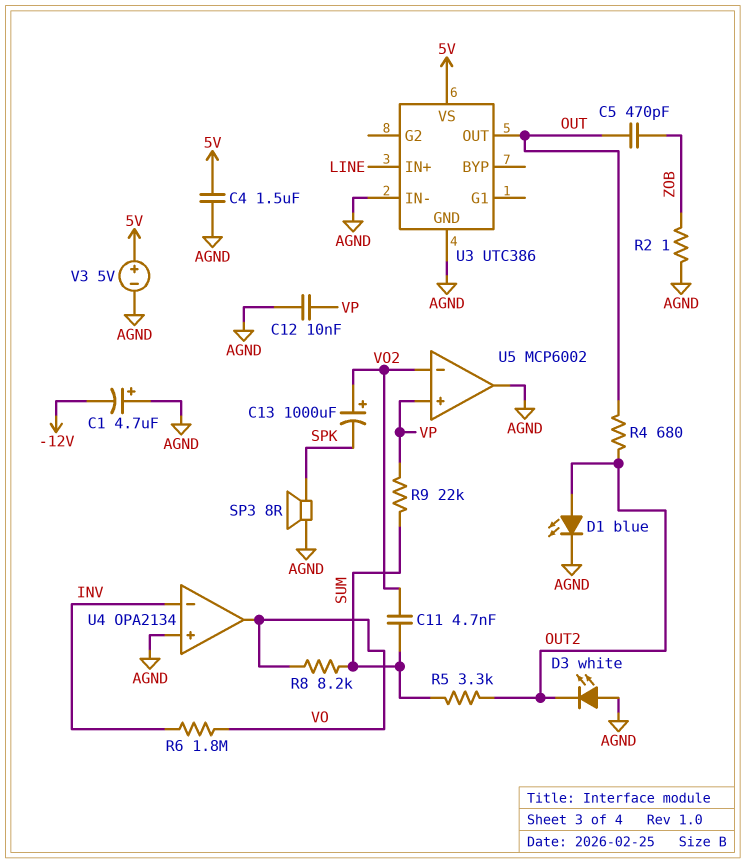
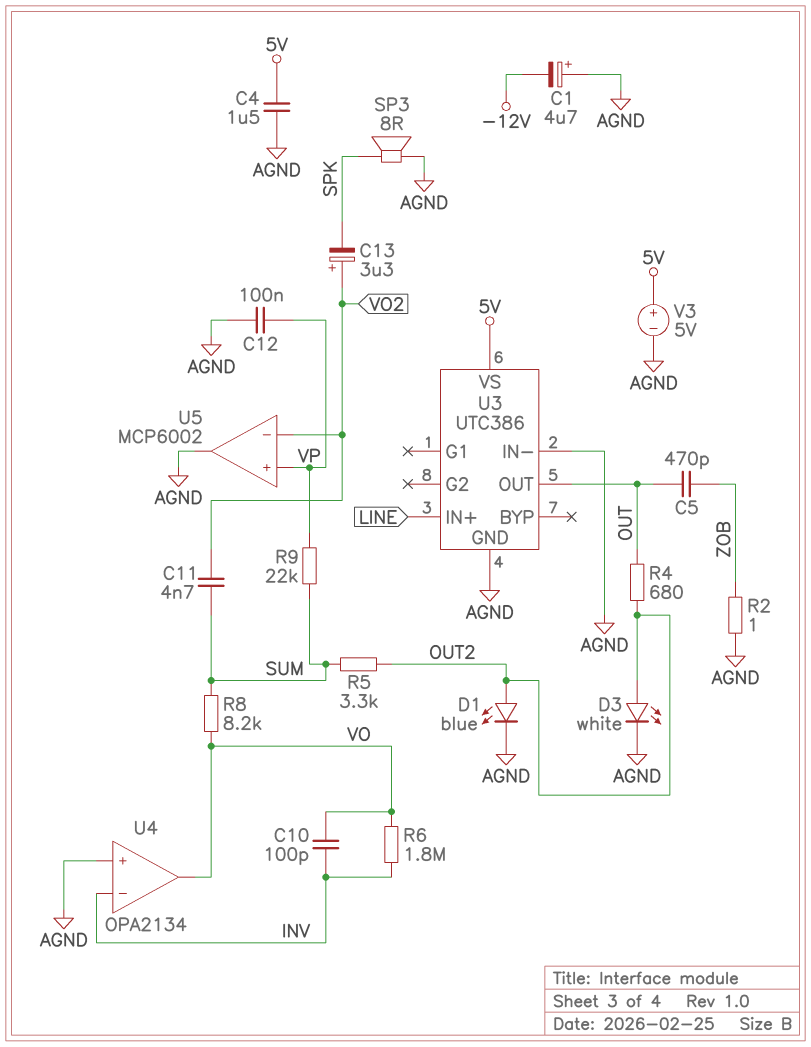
C10: none -> 100pF (INV, VO)
C12: 10nF (AGND, VP) -> 100nF (AGND, VP)
C13: 1000uF (plus VO2, minus SPK) -> 3.3uF (plus VO2, minus SPK)
D3: LED white (A AGND, K OUT2) -> LED white (A OUT2, K AGND)

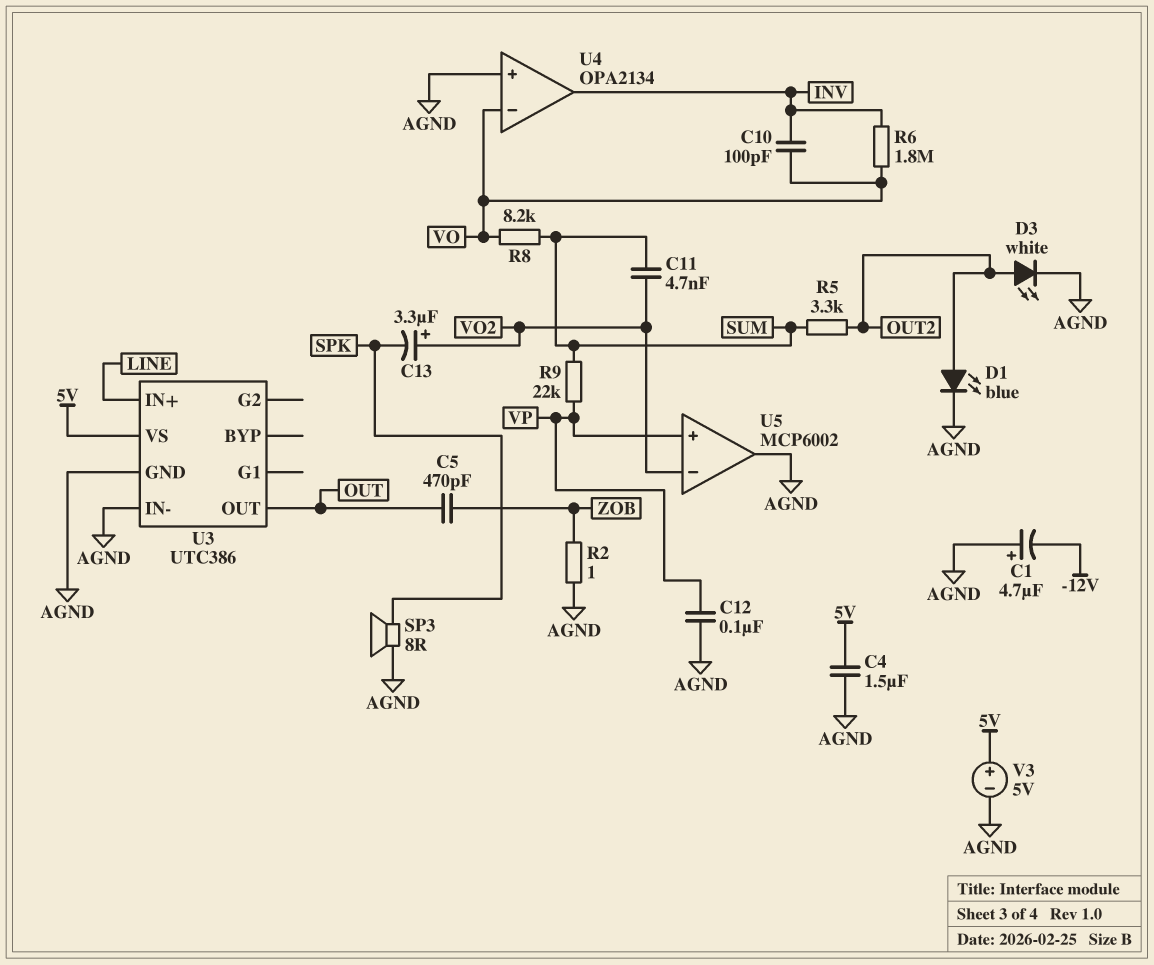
R4: 680 (OUT, OUT2) -> none
U4 pin in-: INV -> VO
U4 pin out: VO -> INV

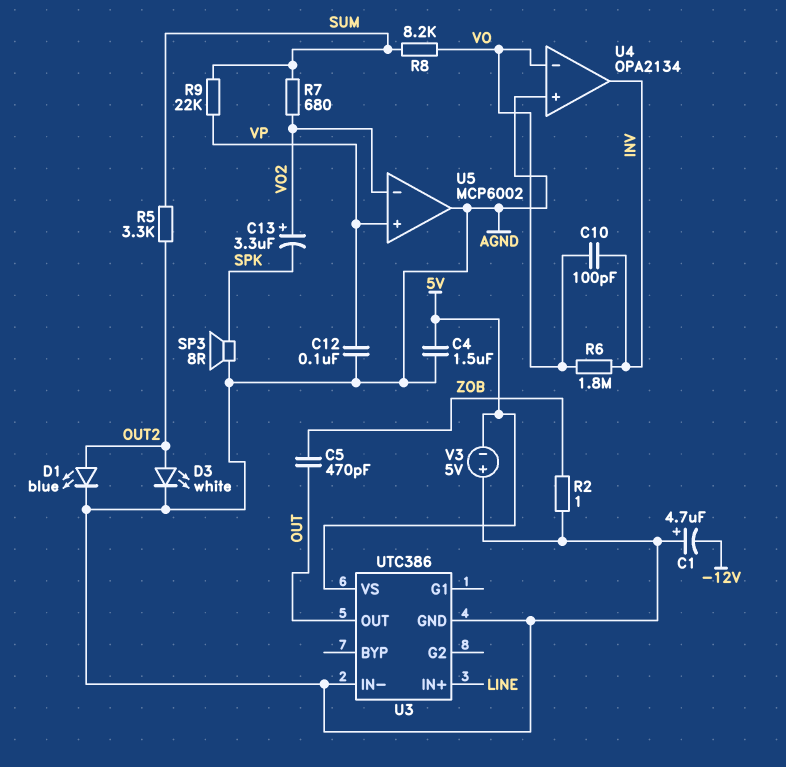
C11: 4.7nF (SUM, VO2) -> none
R7: none -> 680 (SUM, VO2)
V3: 5V (plus 5V, minus AGND) -> 5V (plus AGND, minus 5V)

